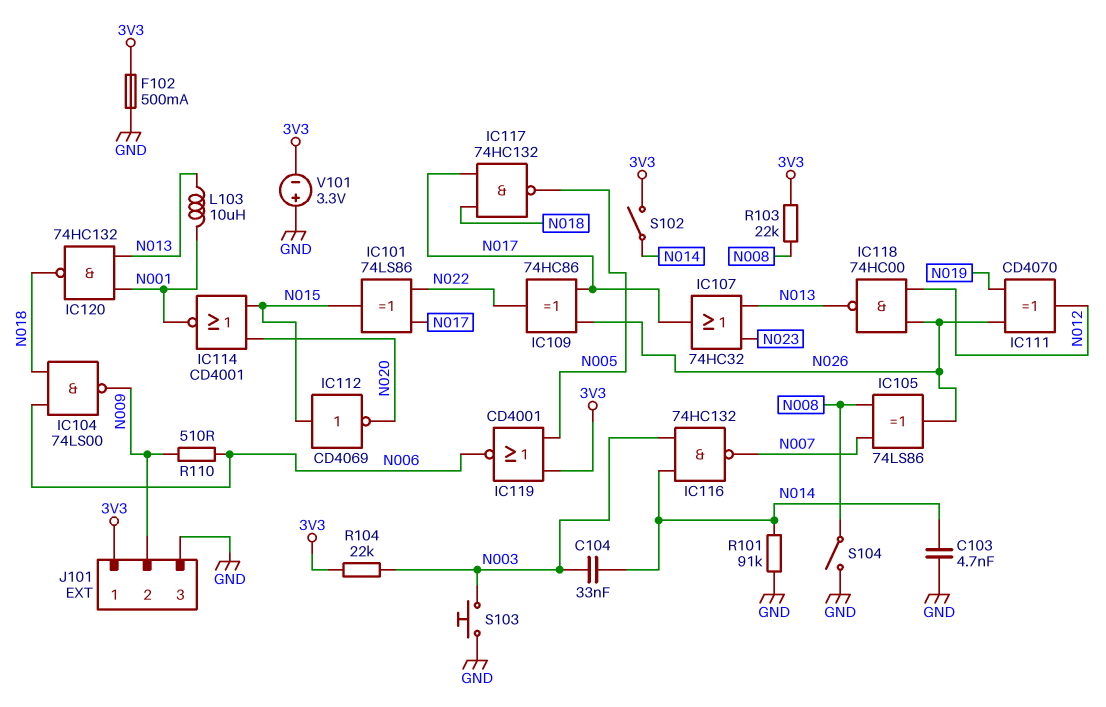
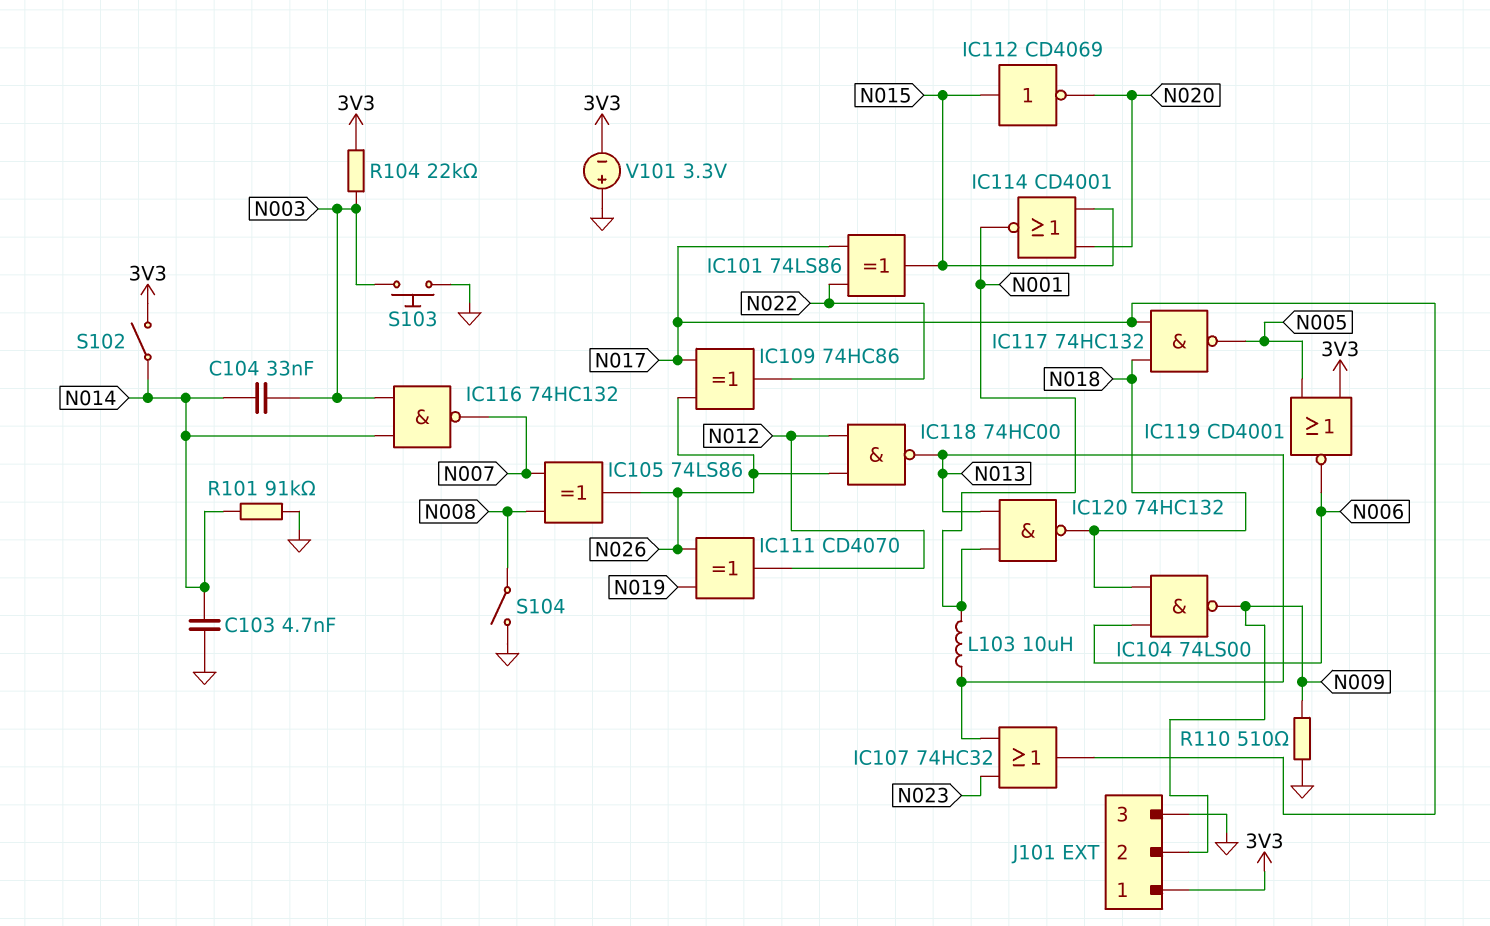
F102: 500mA (3V3, GND) -> none
R103: 22k (3V3, N008) -> none
R110: 510 (N006, N009) -> 510 (GND, N009)

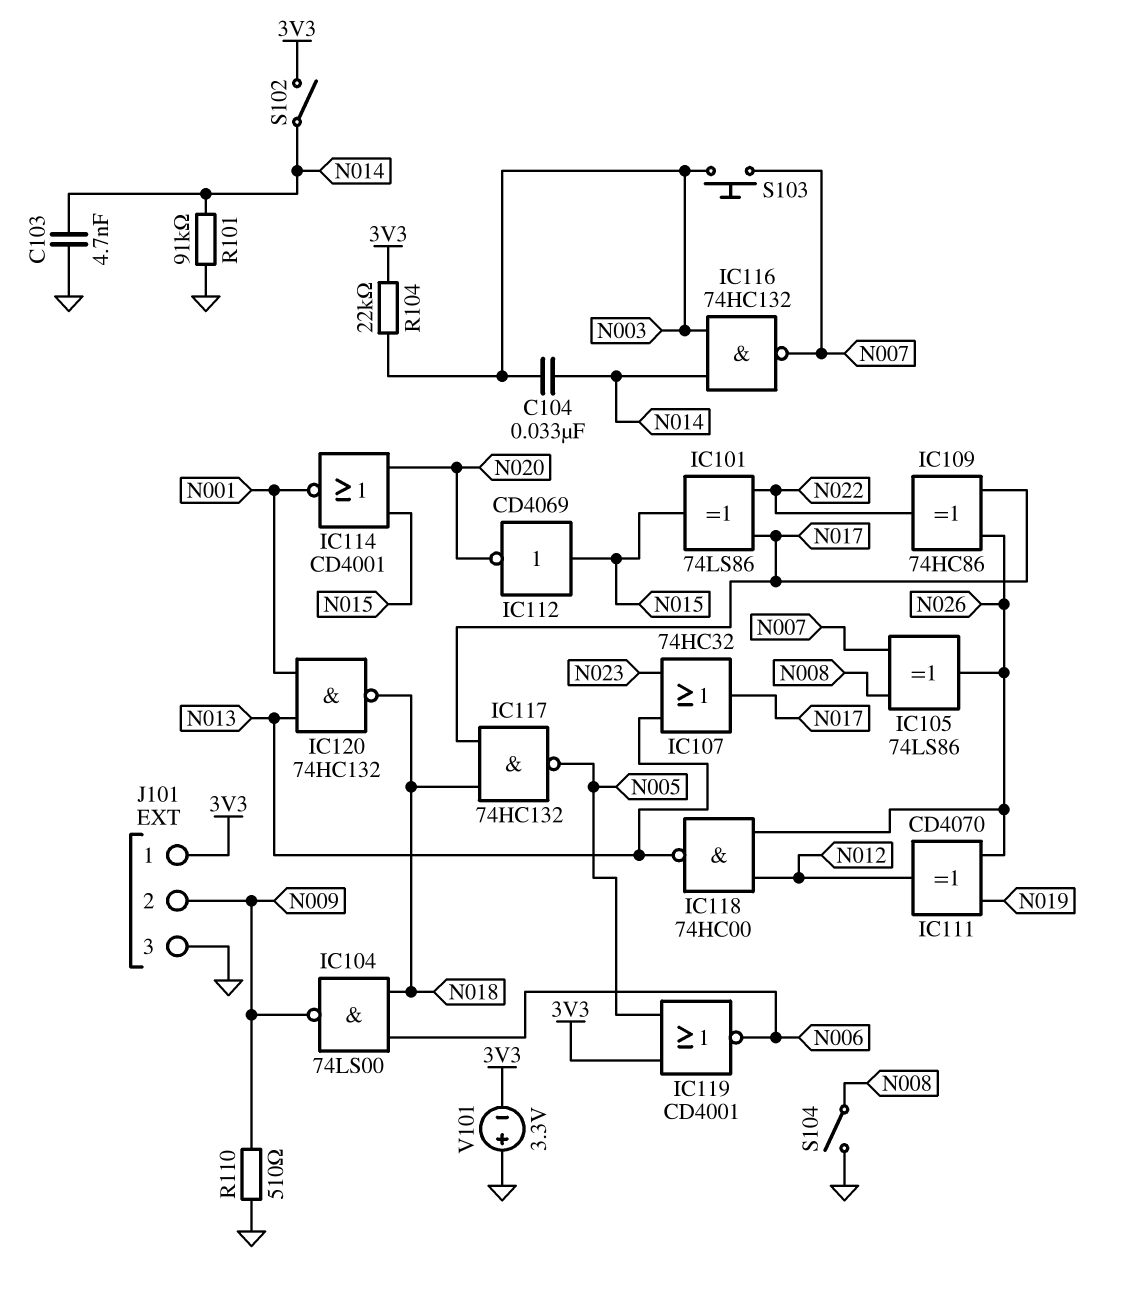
L103: 10uH (N001, N013) -> none
S103: button (GND, N003) -> button (N003, N007)

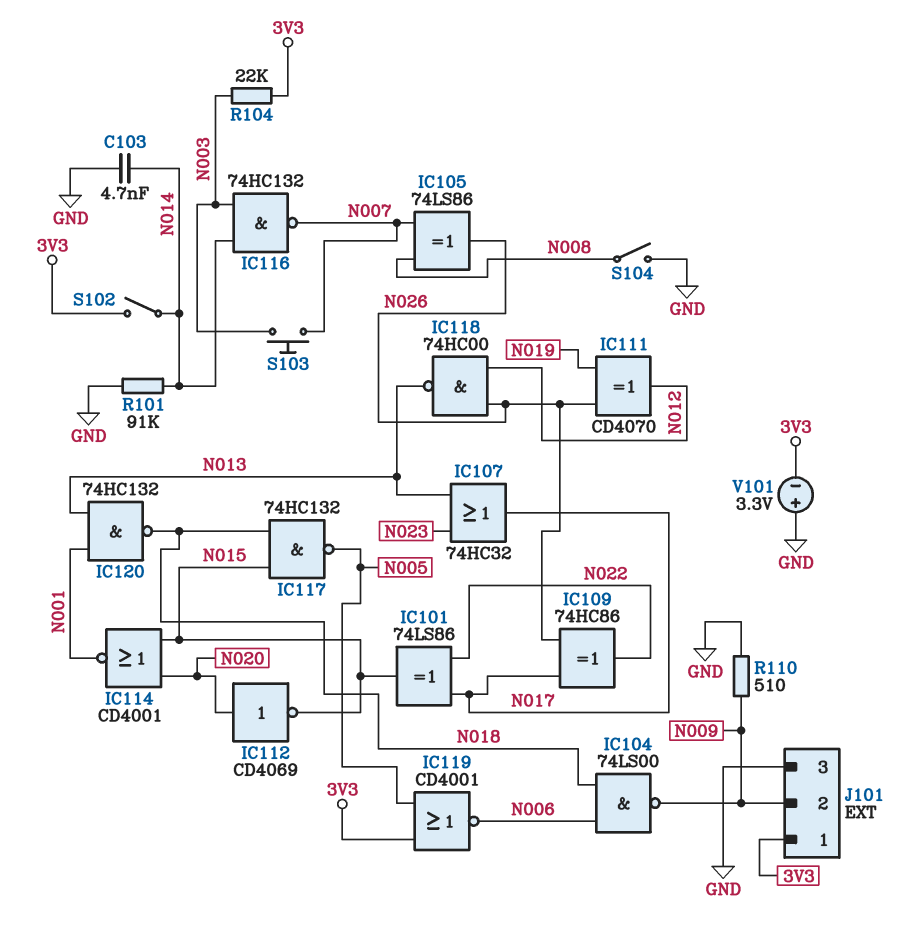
C104: 33nF (N003, N014) -> none
IC112: NOT CD4069 (in N015, out N020) -> NOT CD4069 (in N020, out N015)
IC117: NAND 74HC132 (in N017, in N018, out N005) -> NAND 74HC132 (in N015, in N018, out N005)

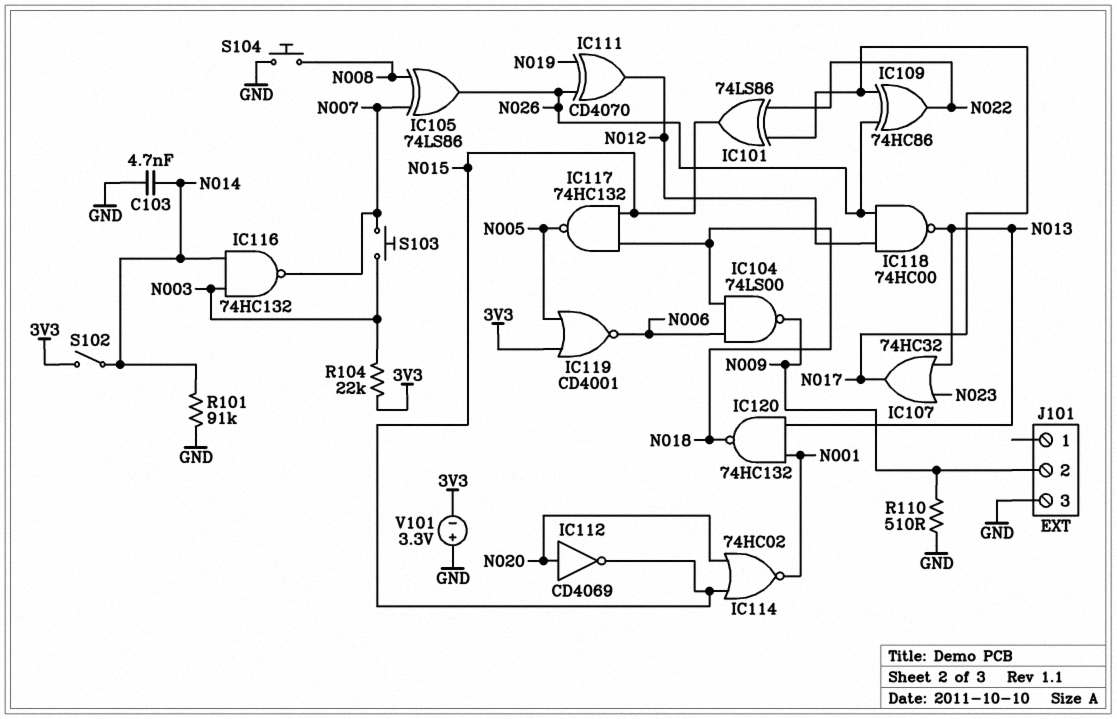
IC114: NOR CD4001 (in N015, in N020, out N001) -> NOR 74HC02 (in N015, in N020, out N001)
J101 pin 1: 3V3 -> none
S104: switch (GND, N008) -> button (GND, N008)

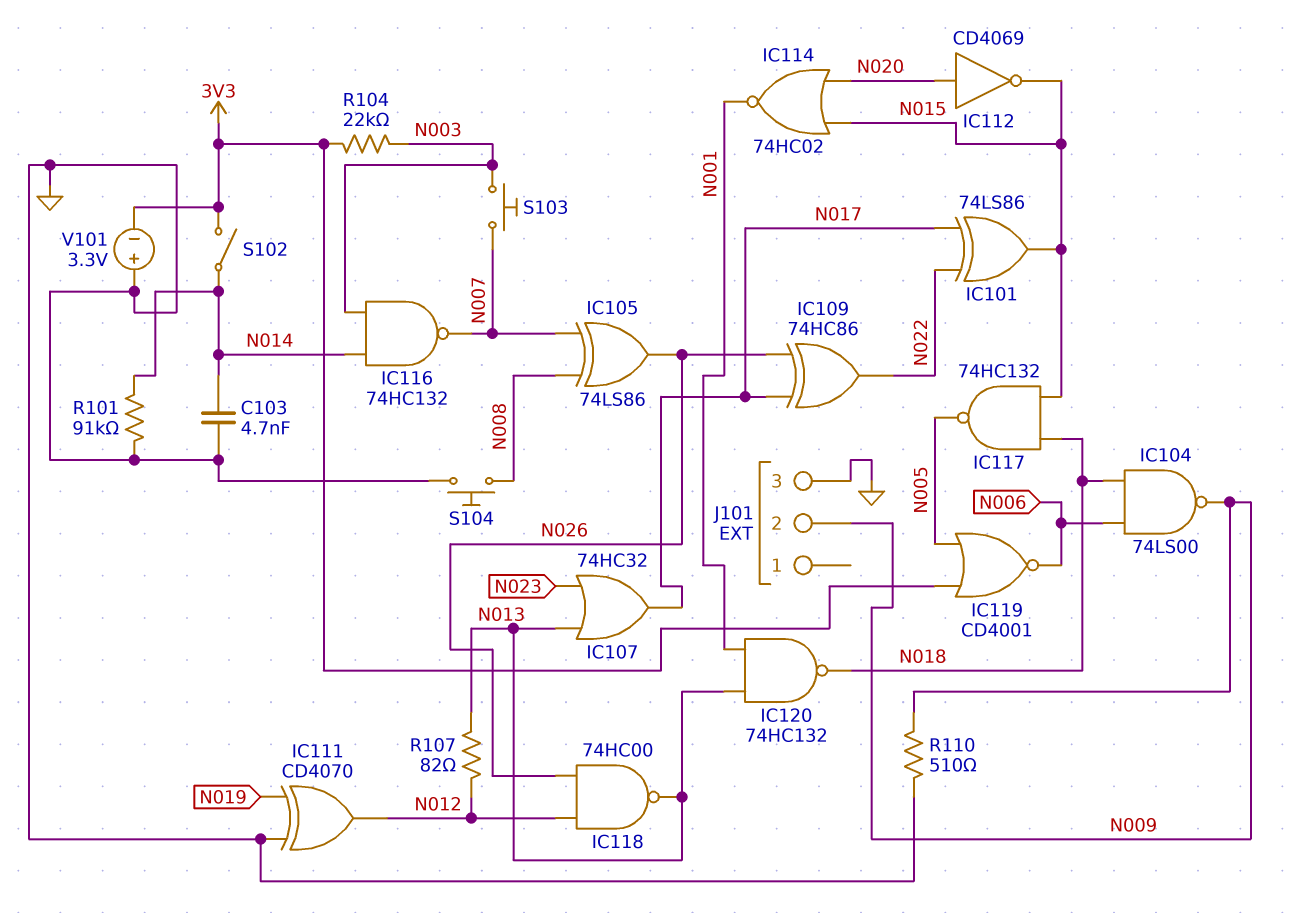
IC111: XOR CD4070 (in N019, in N026, out N012) -> XOR CD4070 (in GND, in N019, out N012)
R107: none -> 82 (N012, N013)

